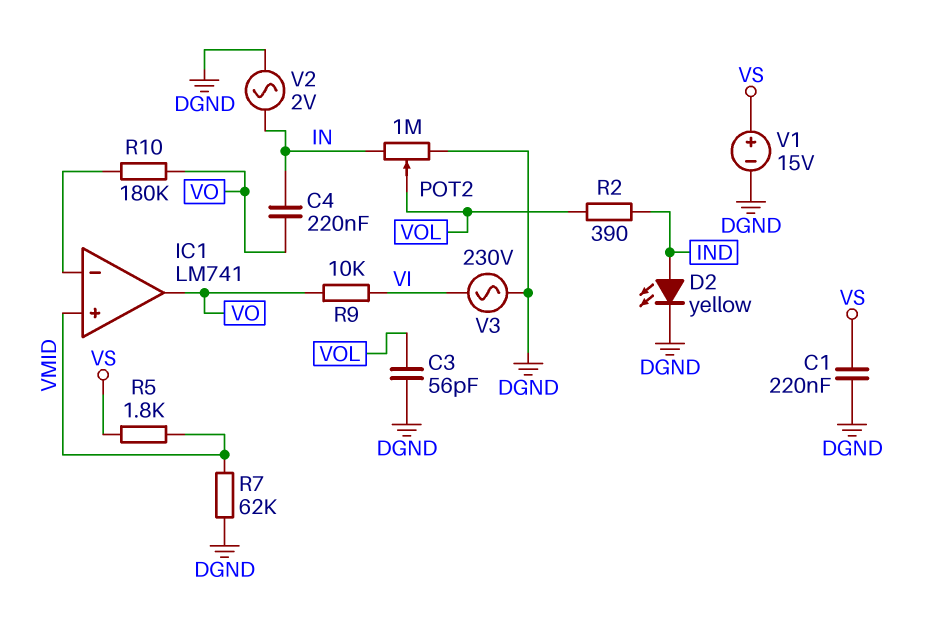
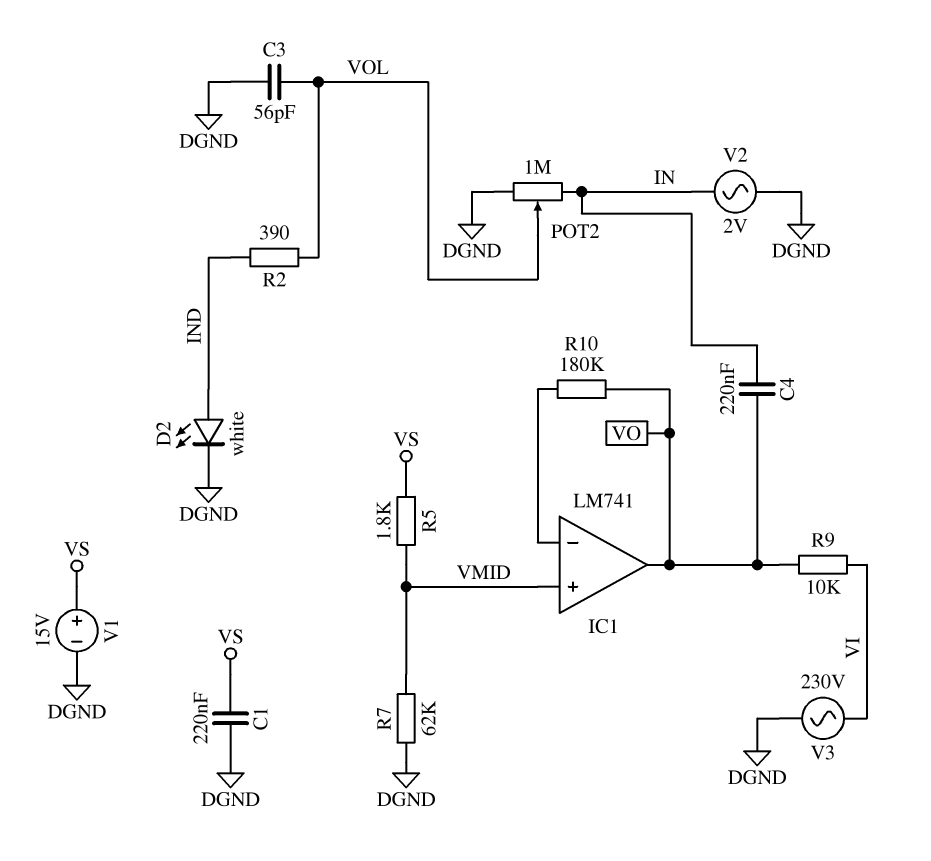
D2: LED yellow (A IND, K DGND) -> LED white (A IND, K DGND)

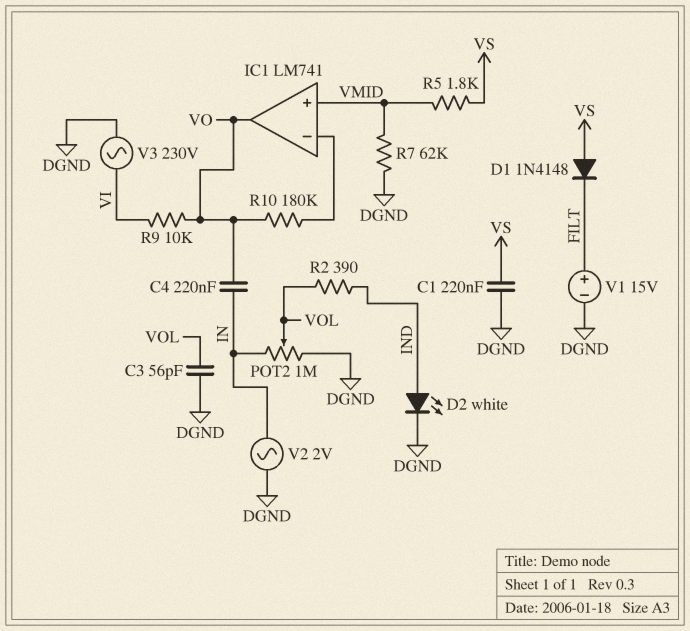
D1: none -> diode 1N4148 (A VS, K FILT)
V1: 15V (plus VS, minus DGND) -> 15V (plus FILT, minus DGND)

